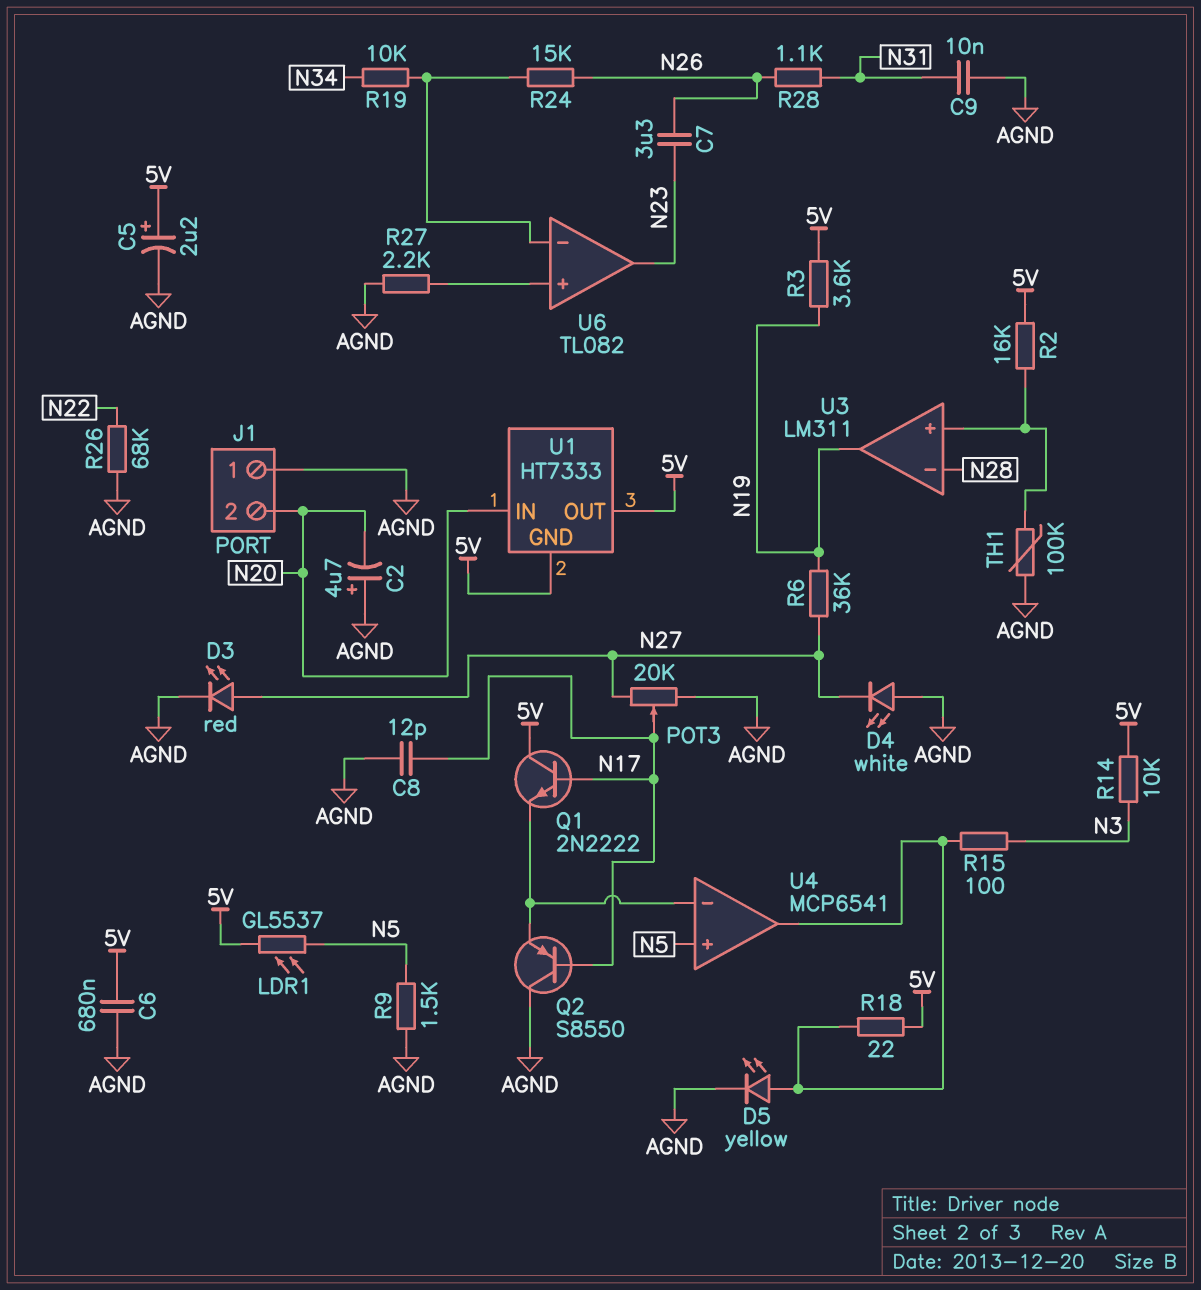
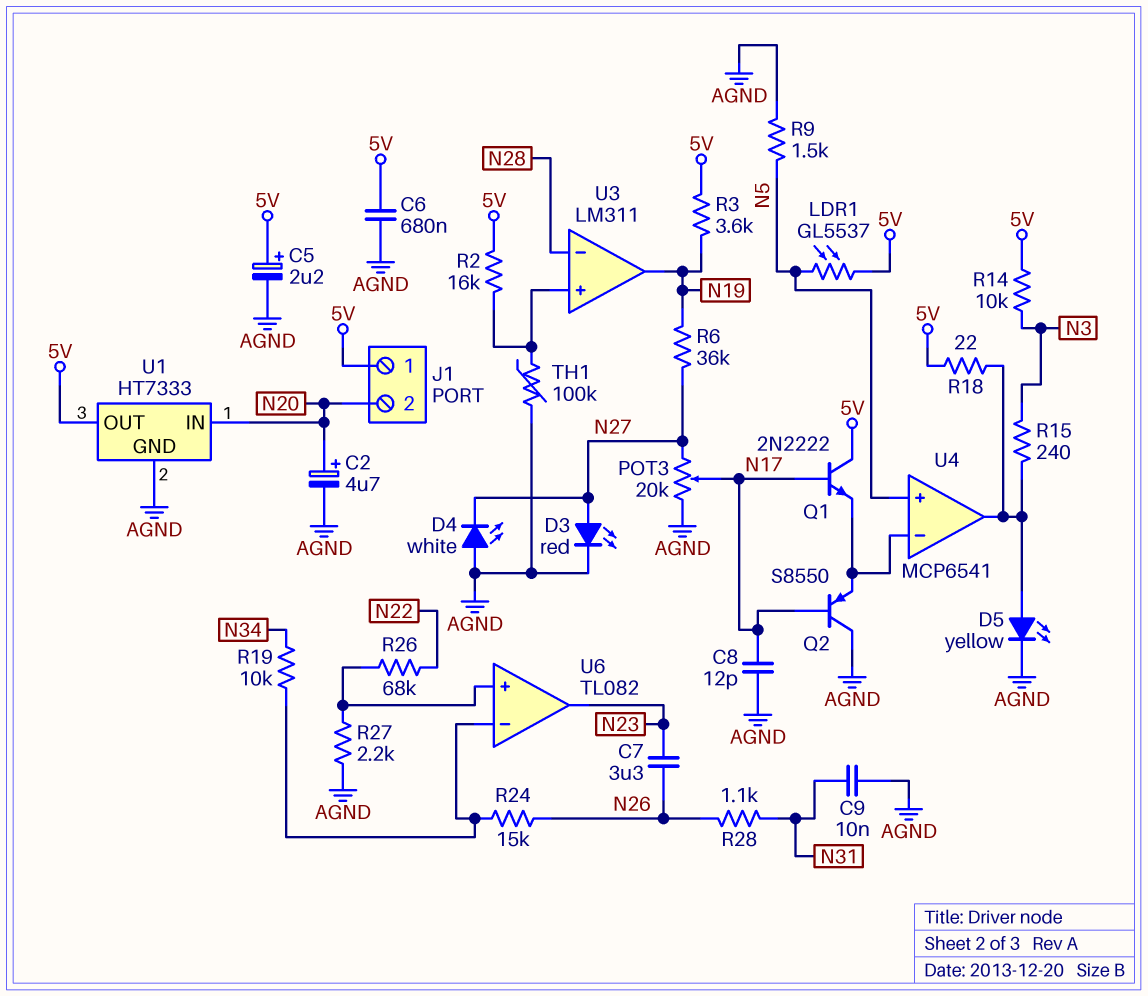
C2: 4.7uF (plus AGND, minus N20) -> 4.7uF (plus N20, minus AGND)
J1 pin 1: AGND -> 5V
R15: 100 (N3, U4/out) -> 240 (N3, U4/out)
R26: 68k (AGND, N22) -> 68k (N22, U6/in+)
U1 pin GND: 5V -> AGND

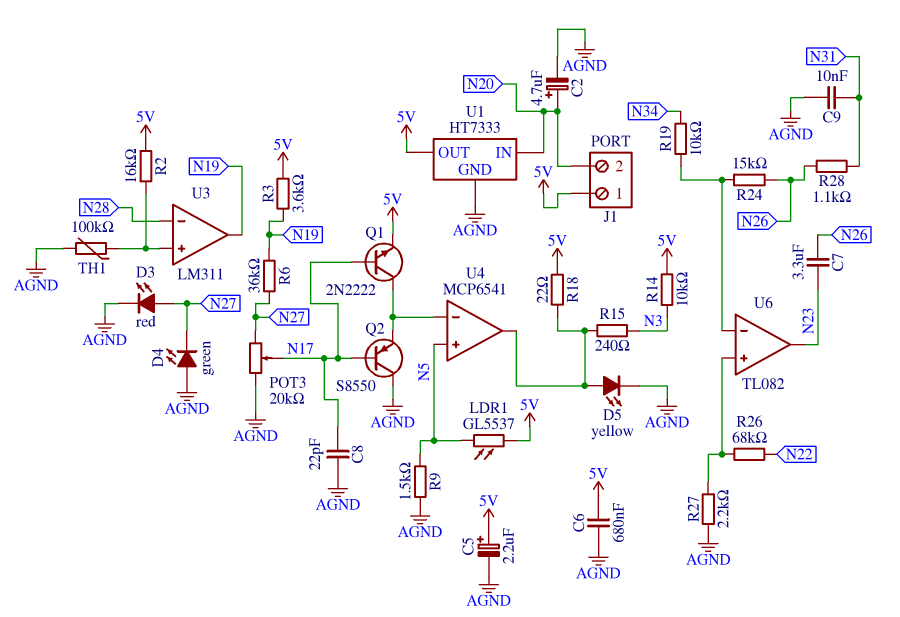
C8: 12pF (AGND, N17) -> 22pF (AGND, N17)
D4: LED white (A AGND, K N27) -> LED green (A AGND, K N27)
Q1: NPN 2N2222 (B N17, C 5V, E U4/in-) -> NPN 2N2222 (B N17, C U4/in-, E 5V)

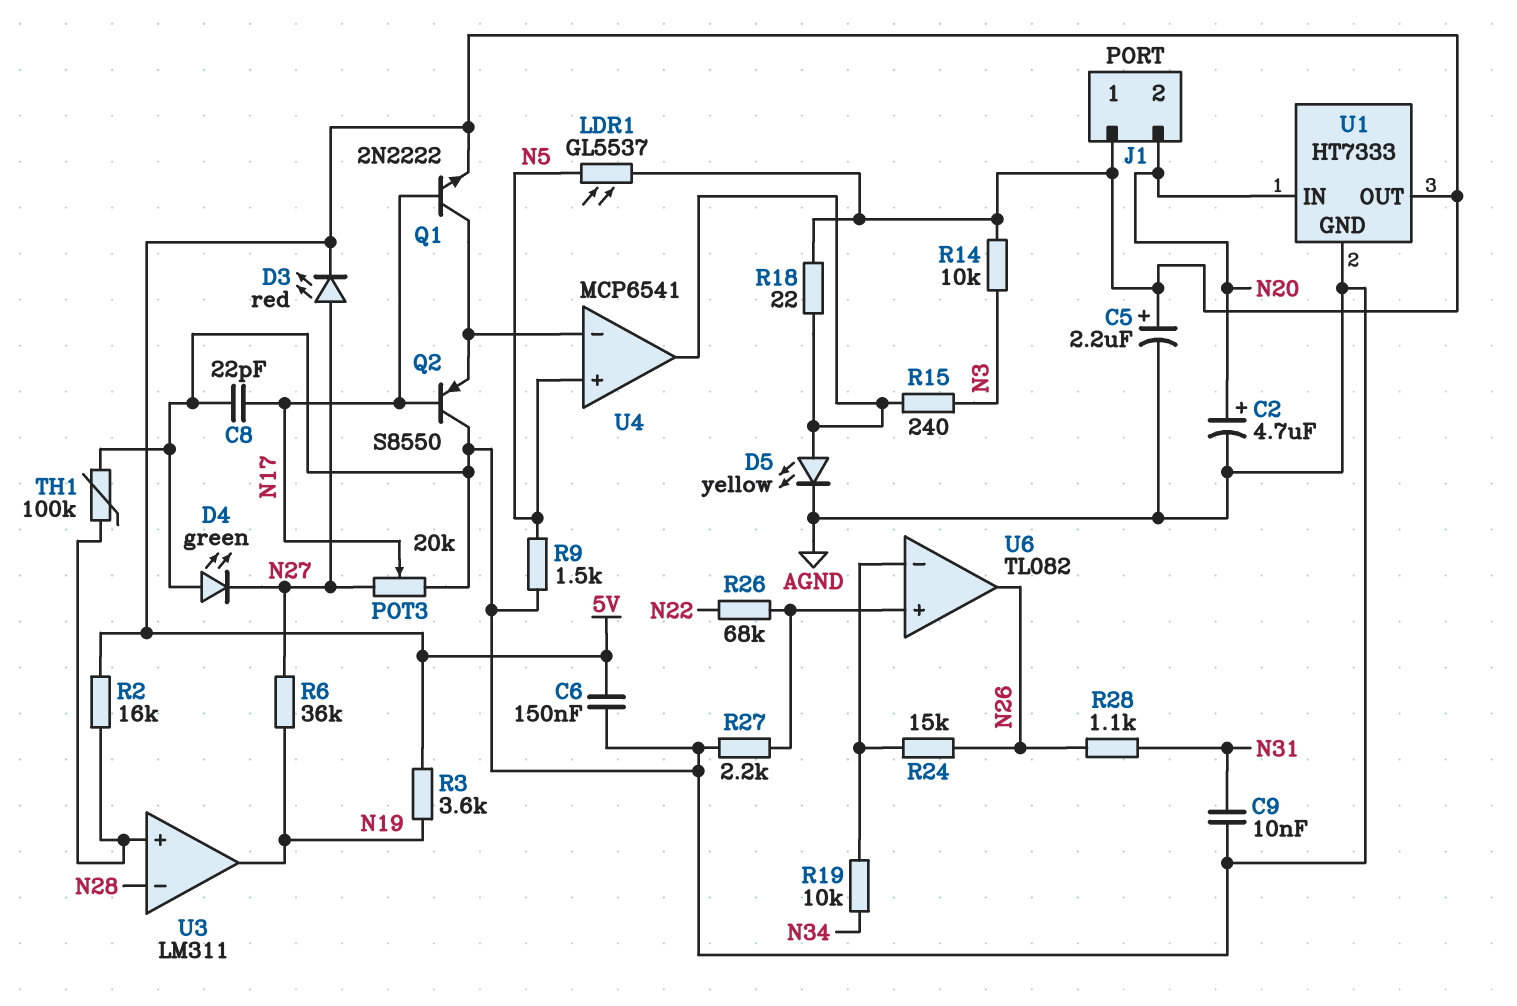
C6: 680nF (5V, AGND) -> 150nF (5V, AGND)
C7: 3.3uF (N23, N26) -> none
D3: LED red (A N27, K AGND) -> LED red (A N27, K 5V)
U6 pin out: N23 -> N26

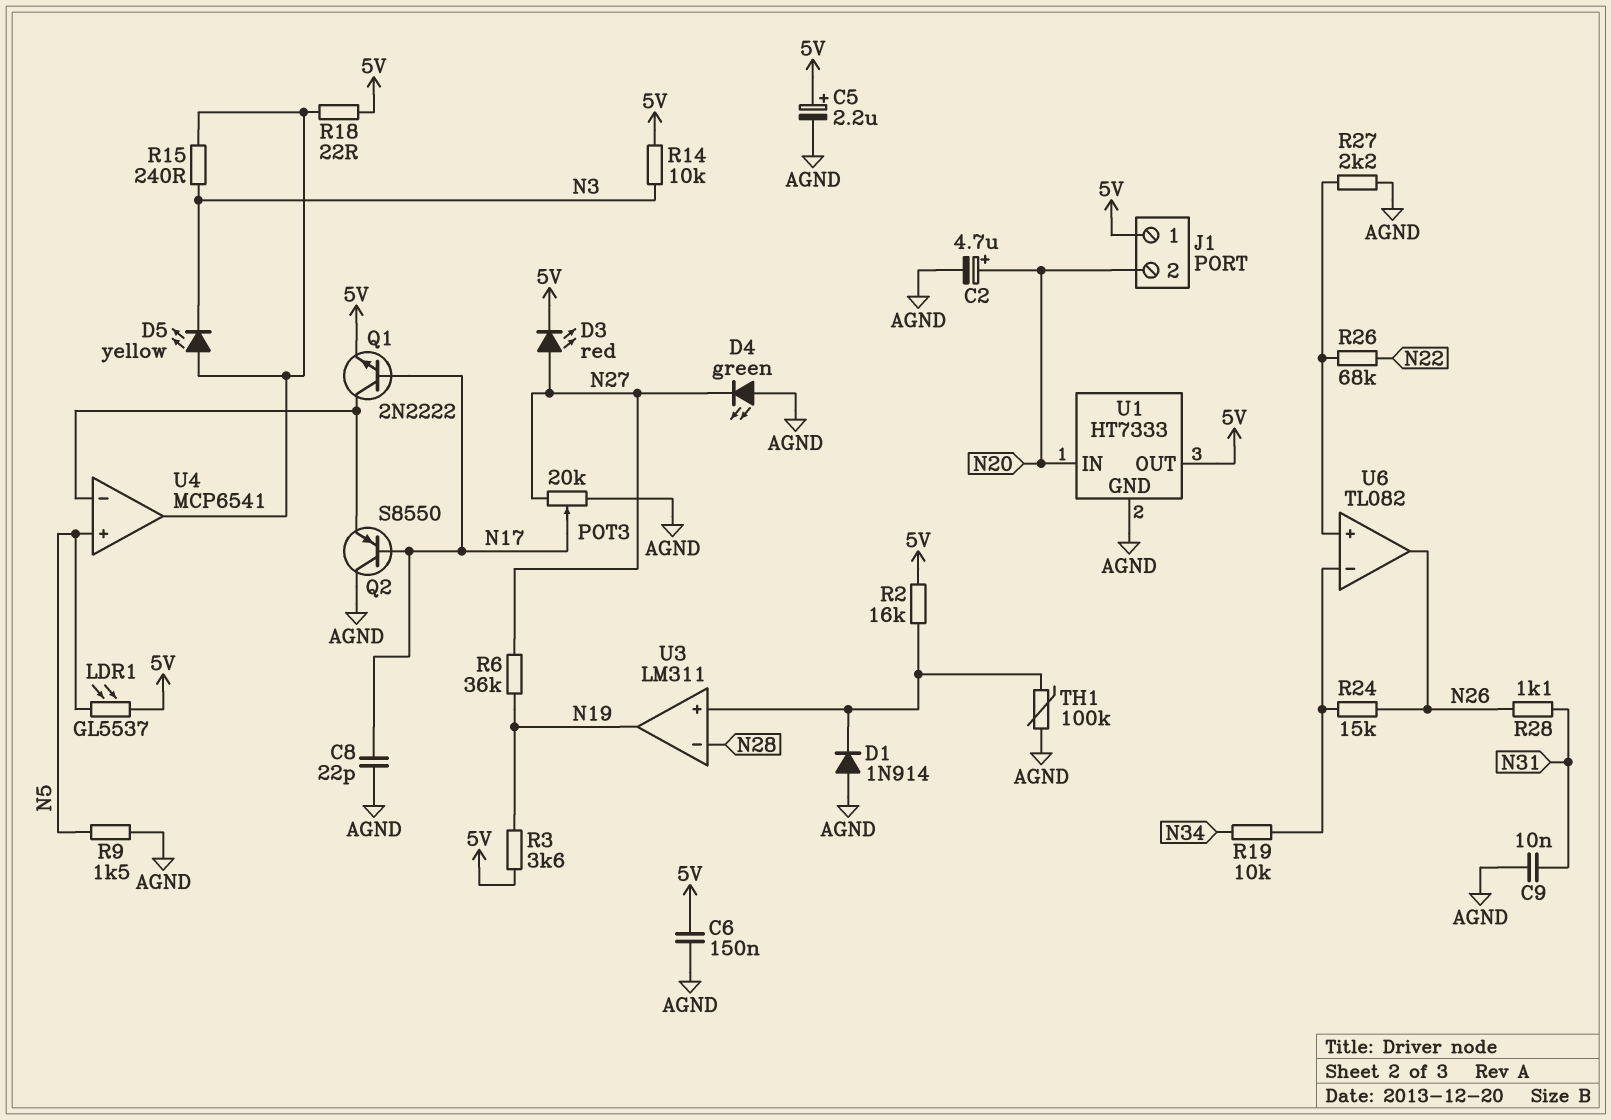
D1: none -> diode 1N914 (A AGND, K U3/in+)
D5: LED yellow (A U4/out, K AGND) -> LED yellow (A U4/out, K N3)

